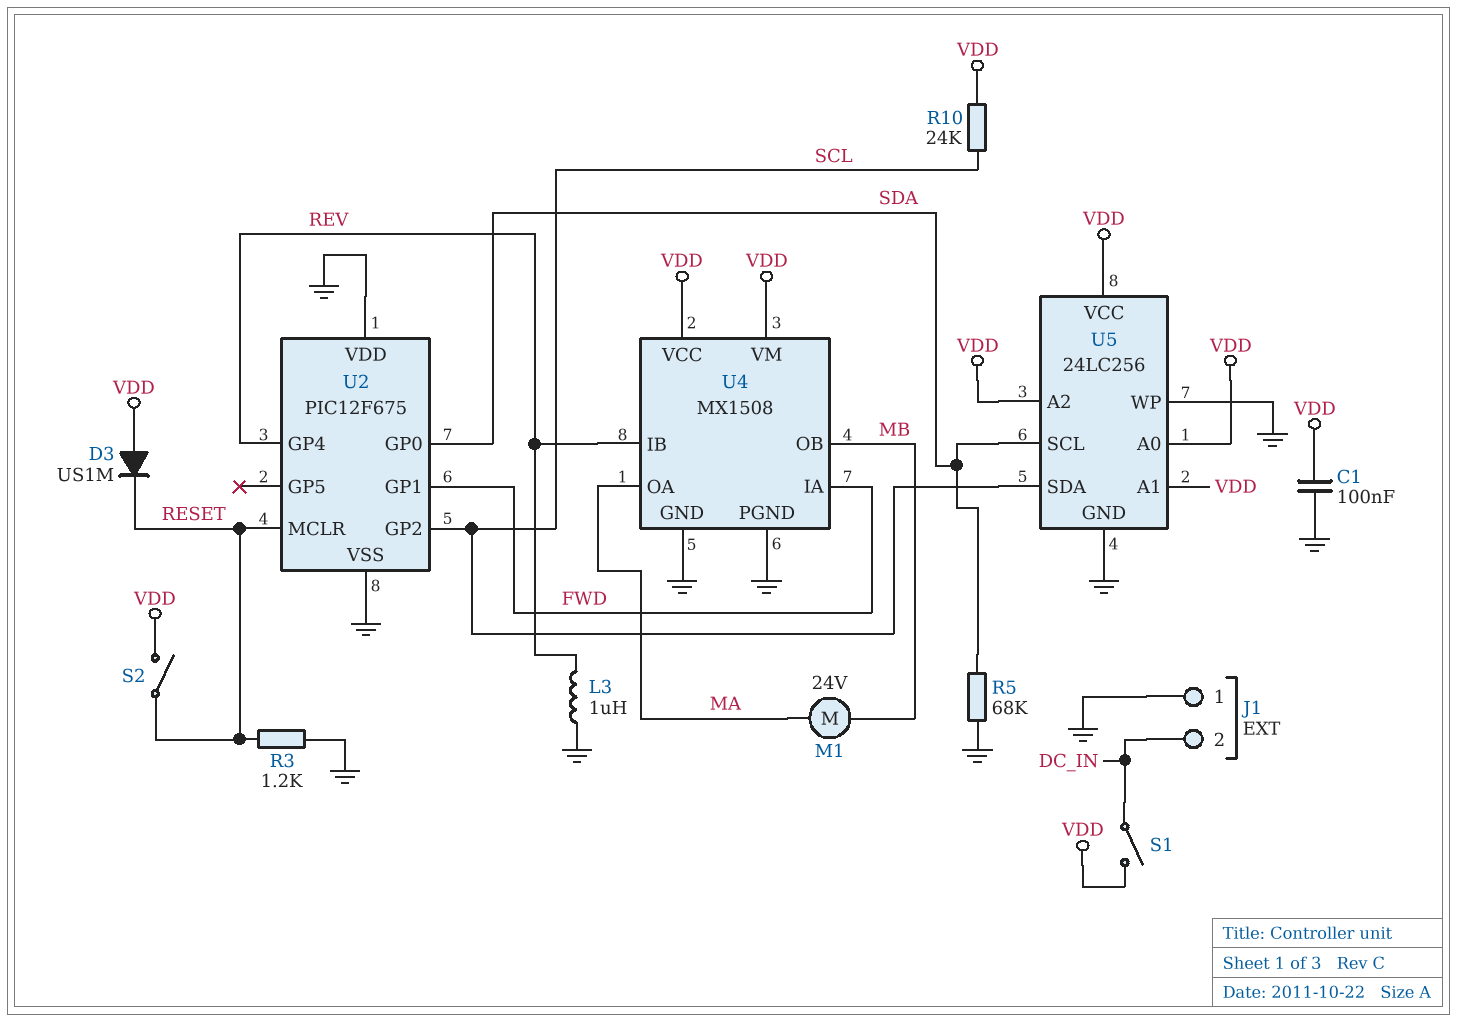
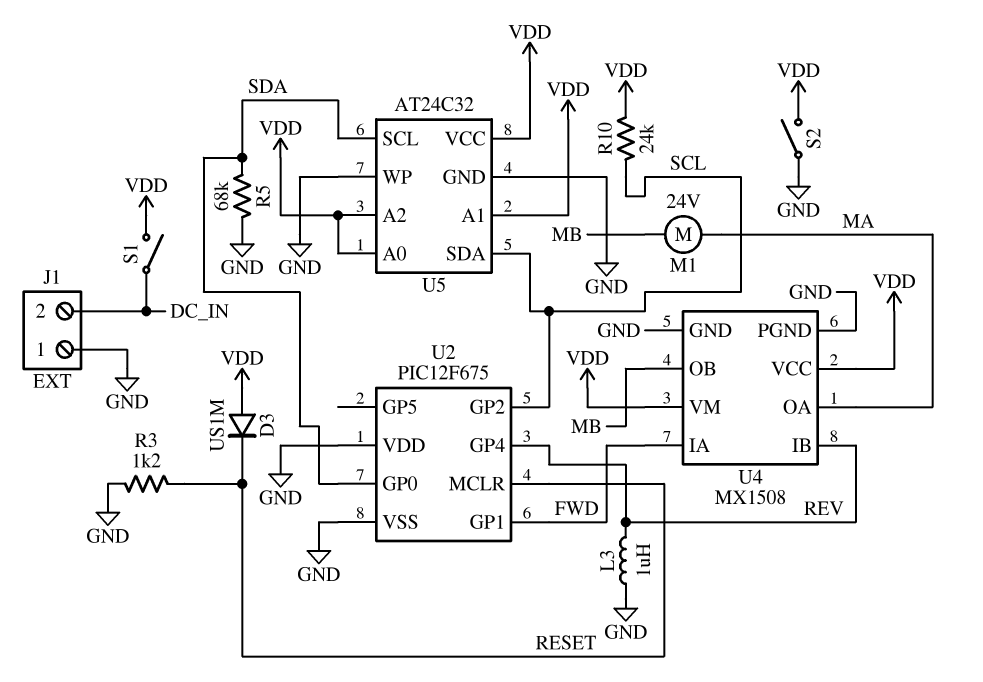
C1: 100nF (GND, VDD) -> none
S2: switch (RESET, VDD) -> switch (GND, VDD)
U5: 24LC256 -> AT24C32

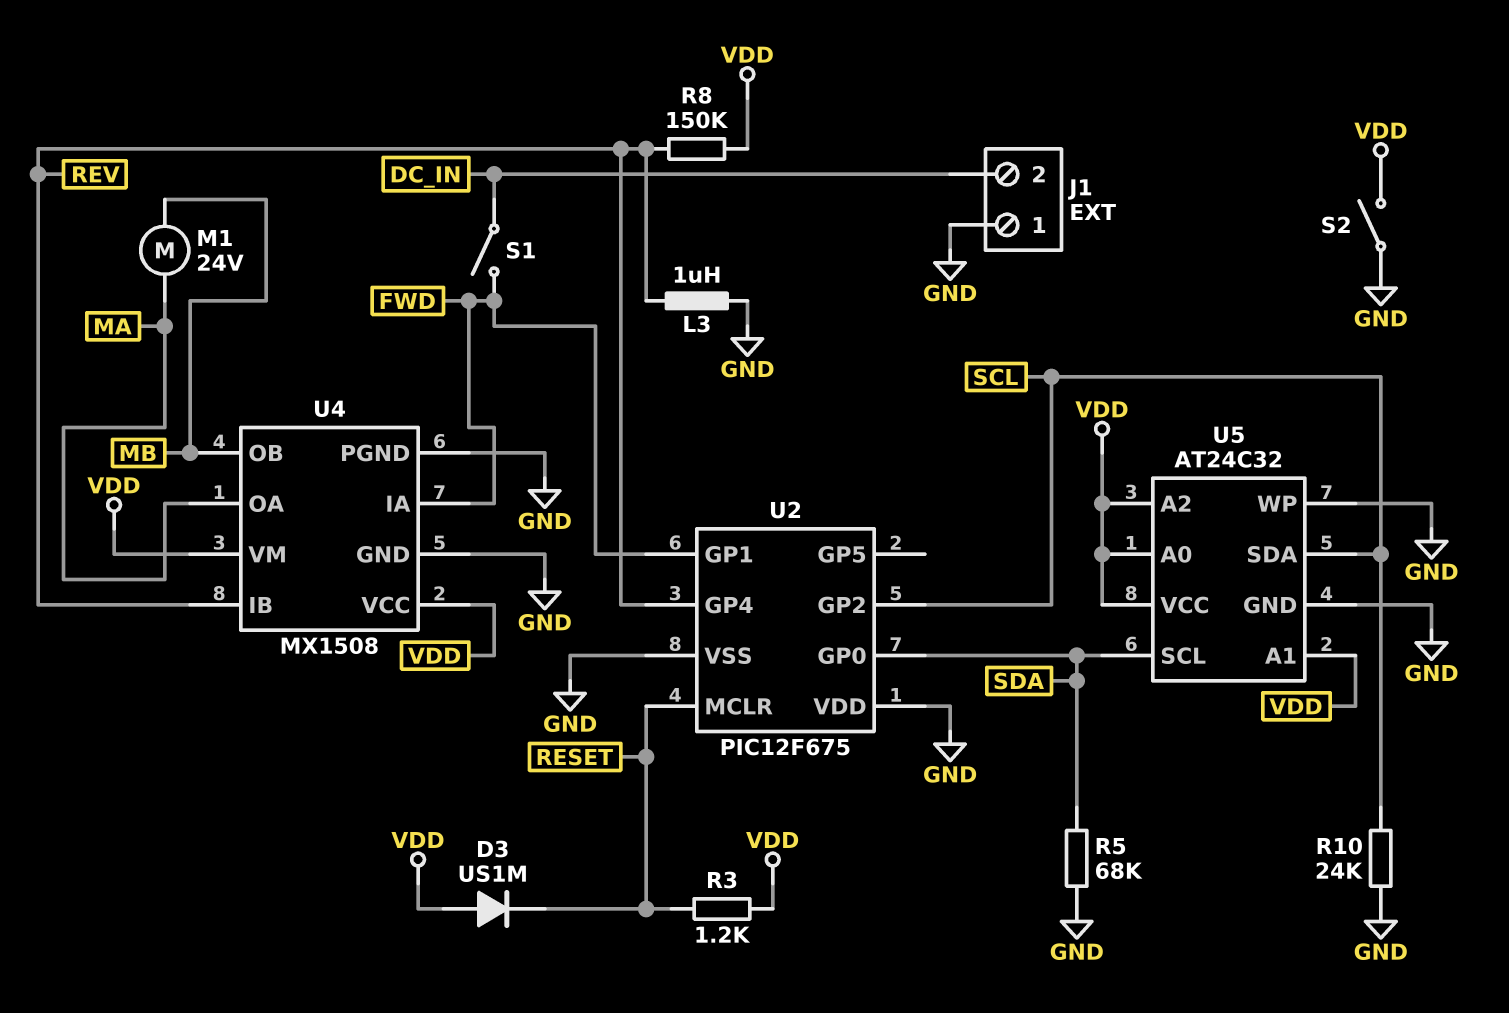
R3: 1.2k (GND, RESET) -> 1.2k (RESET, VDD)
R8: none -> 150k (REV, VDD)
R10: 24k (SCL, VDD) -> 24k (GND, SCL)
S1: switch (DC_IN, VDD) -> switch (DC_IN, FWD)

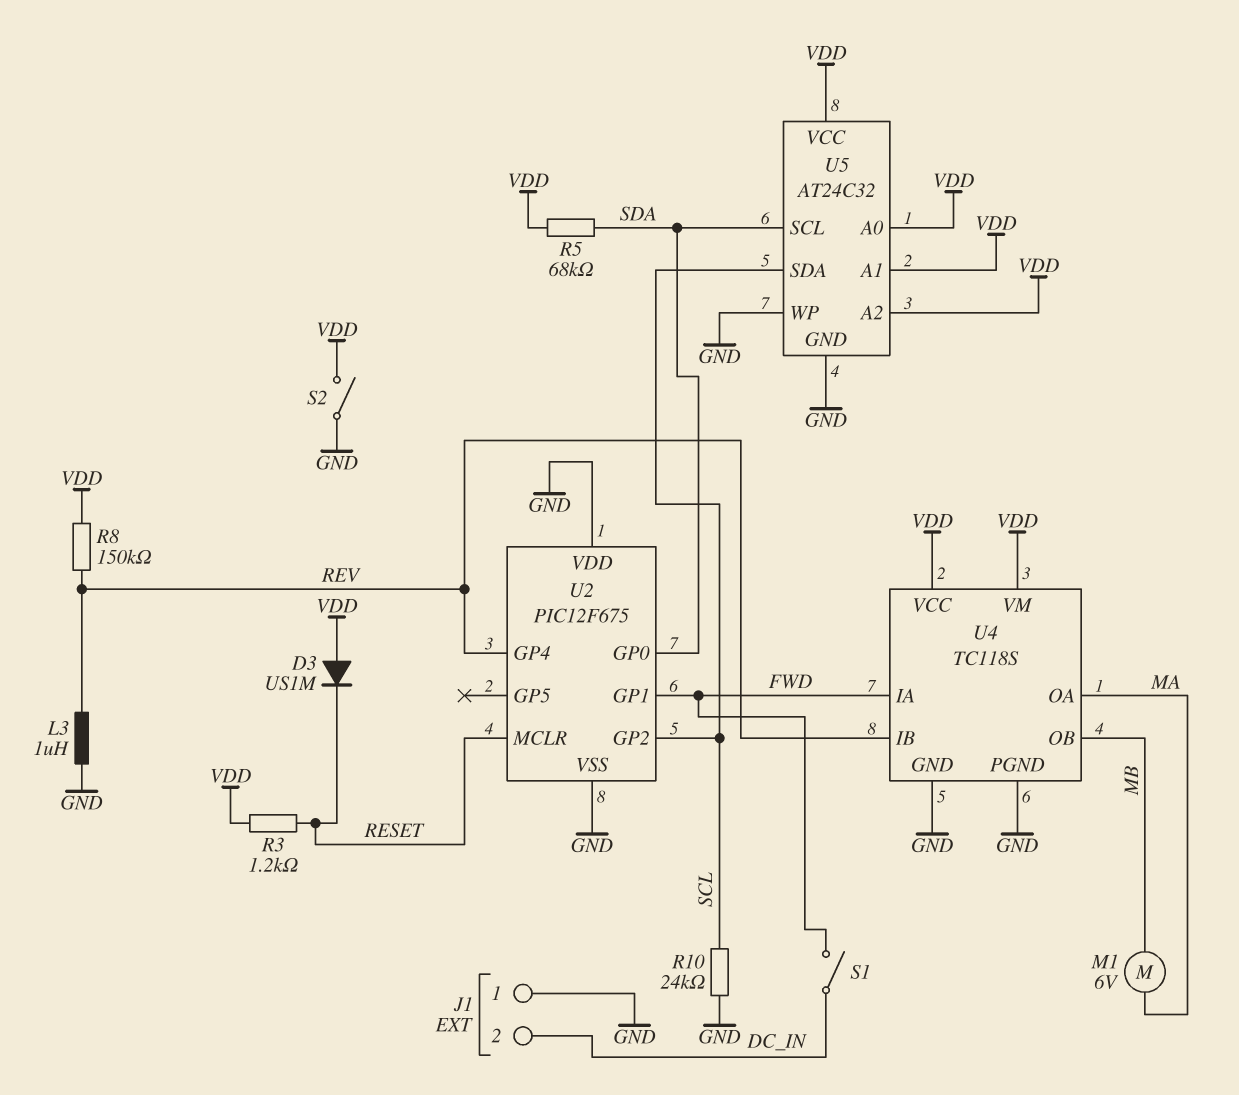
M1: motor 24V (MA, MB) -> motor 6V (MA, MB)
R5: 68k (GND, SDA) -> 68k (SDA, VDD)
U4: MX1508 -> TC118S

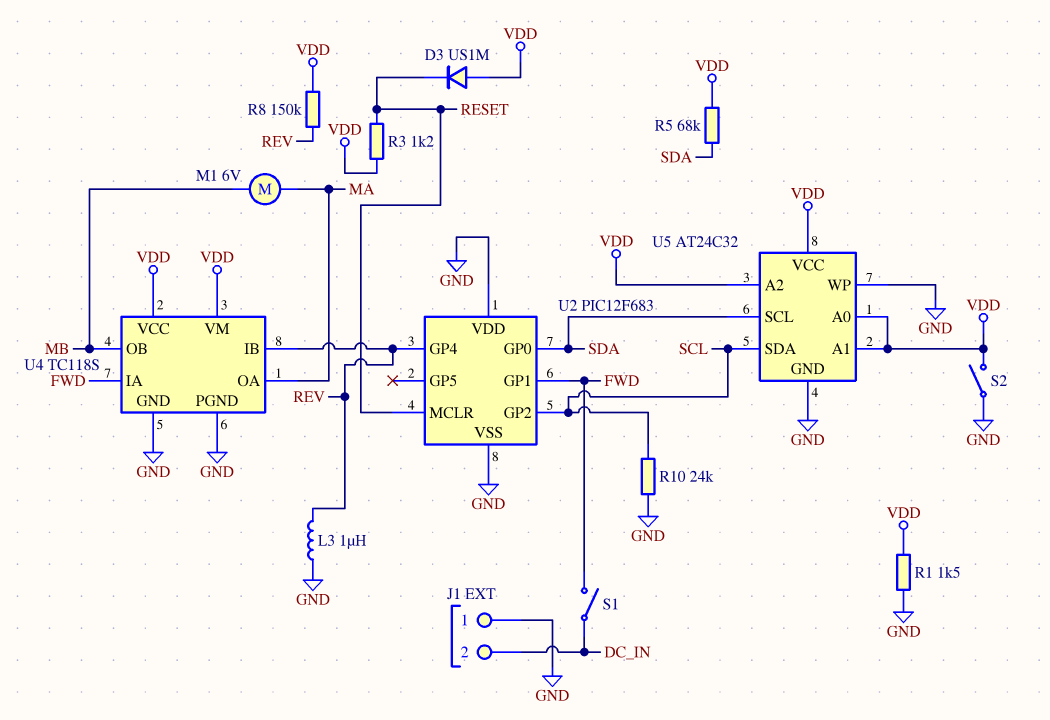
R1: none -> 1.5k (GND, VDD)
U2: PIC12F675 -> PIC12F683

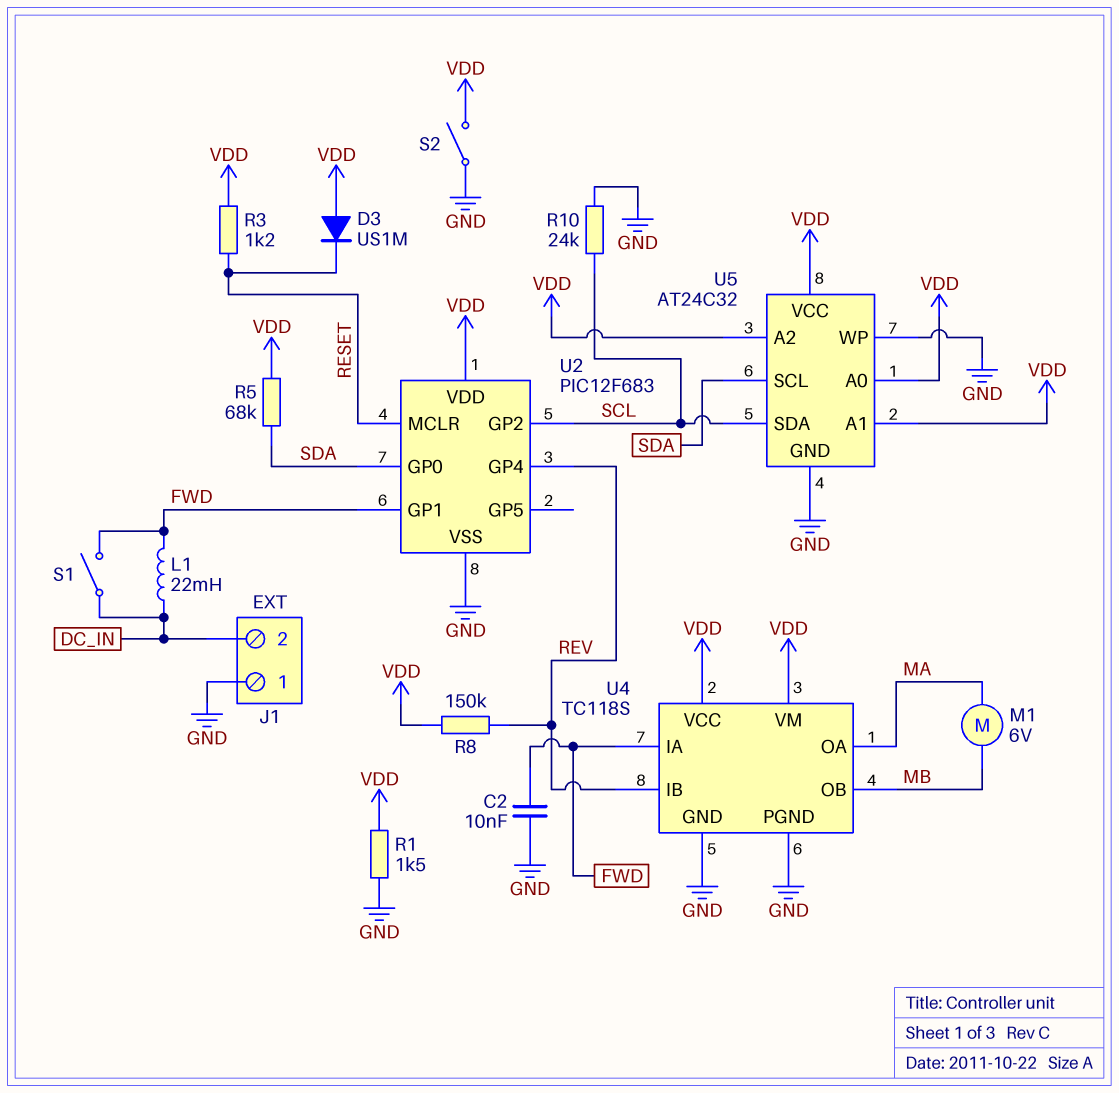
C2: none -> 10nF (FWD, GND)
L1: none -> 22mH (DC_IN, FWD)
L3: 1uH (GND, REV) -> none
U2 pin VDD: GND -> VDD

